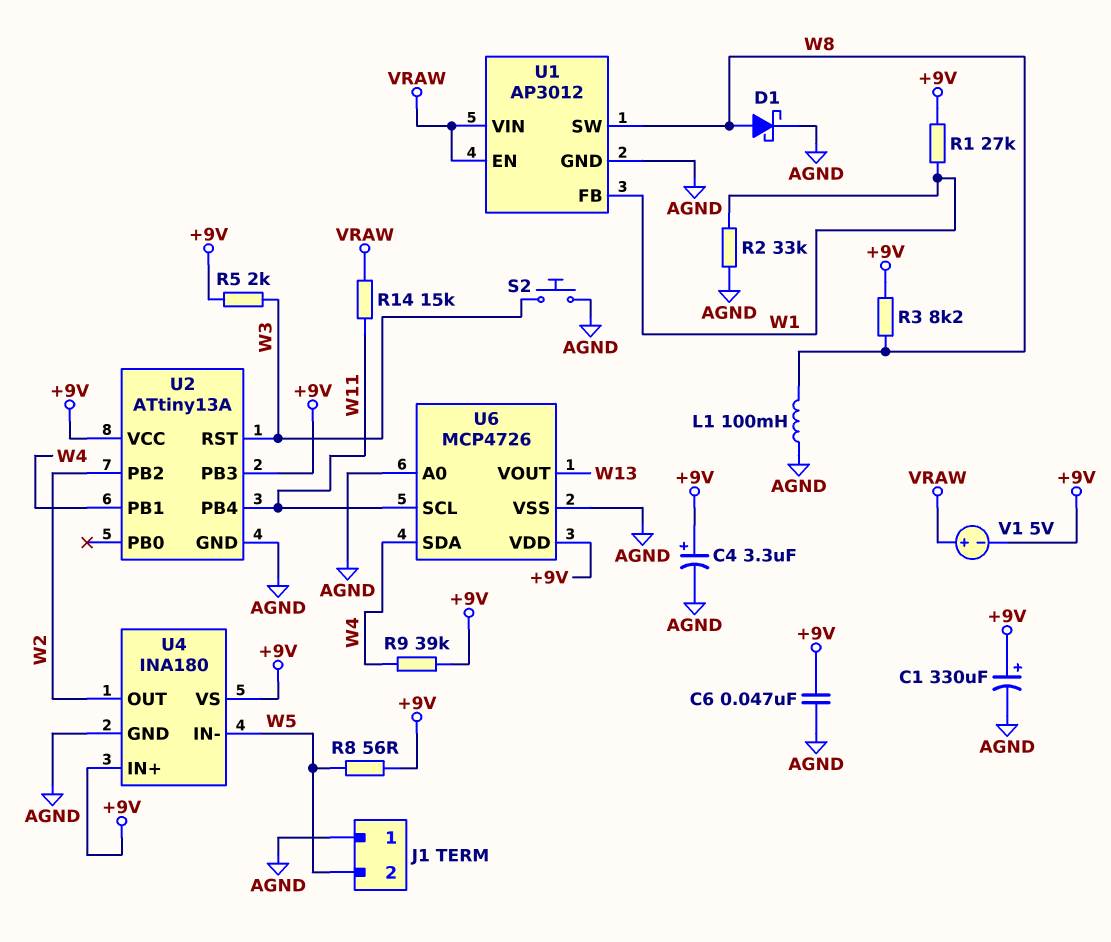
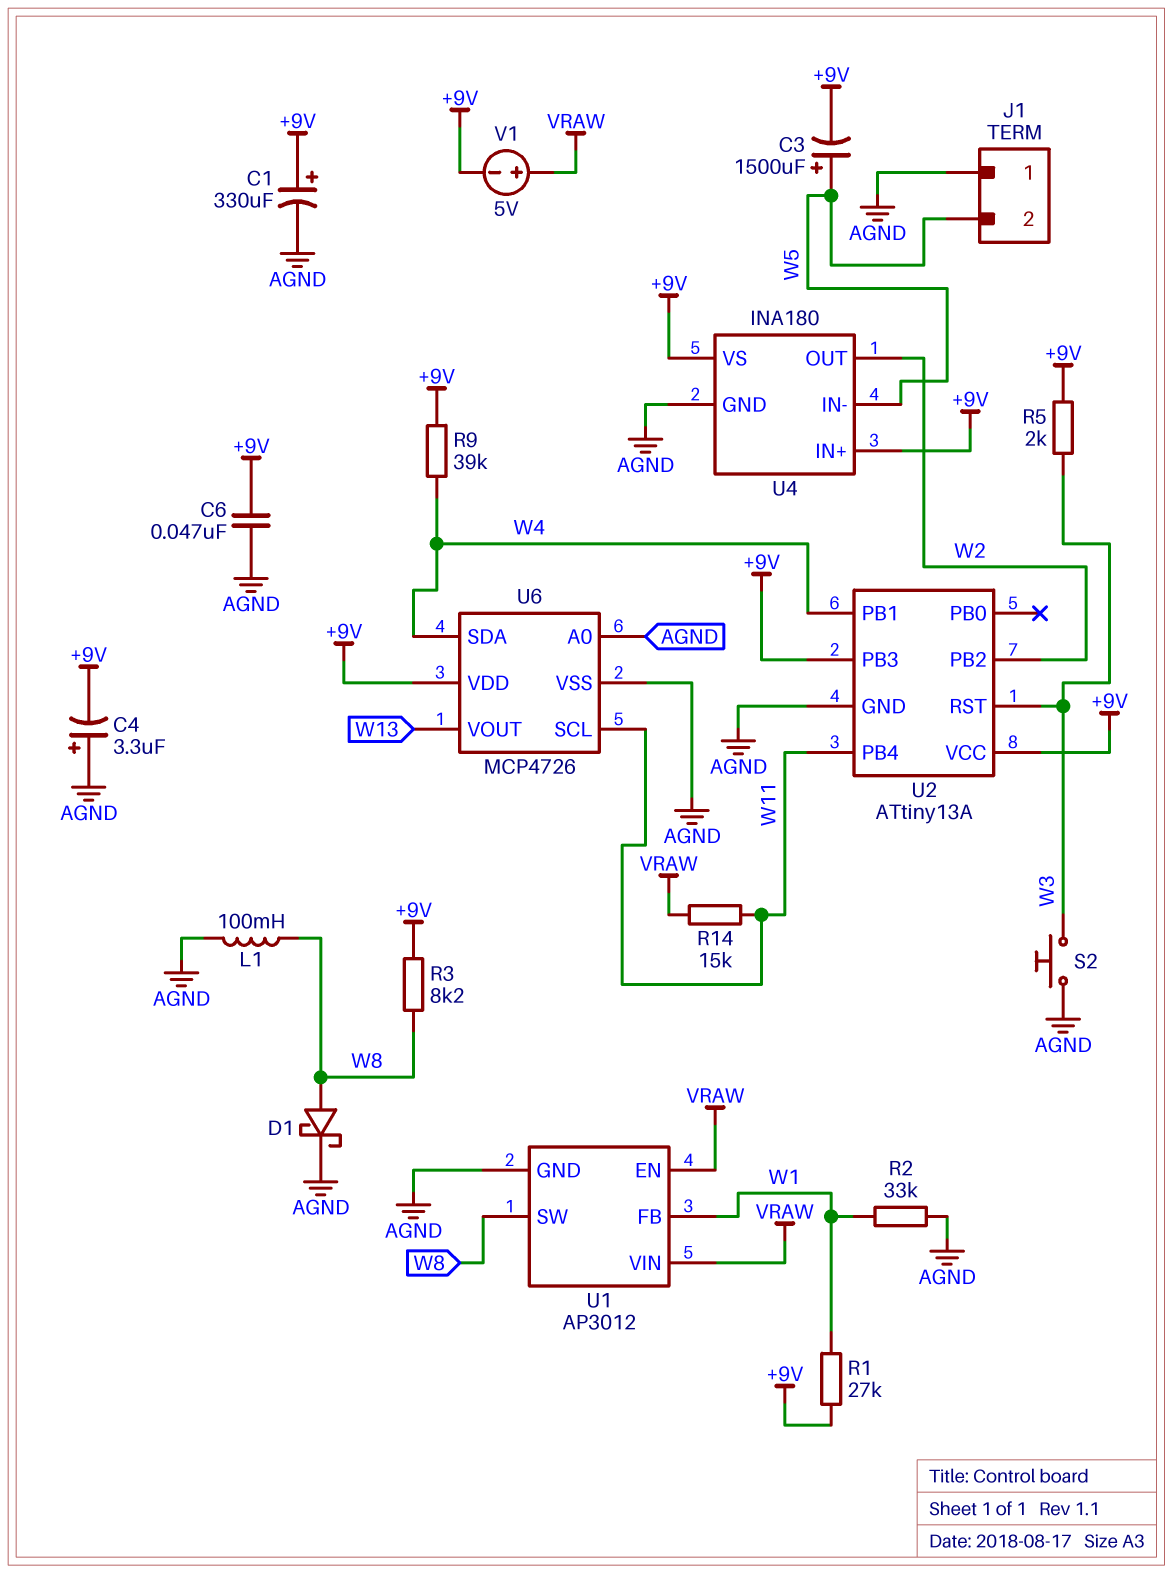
C3: none -> 1500uF (plus W5, minus +9V)
C4: 3.3uF (plus +9V, minus AGND) -> 3.3uF (plus AGND, minus +9V)
R8: 56 (+9V, W5) -> none

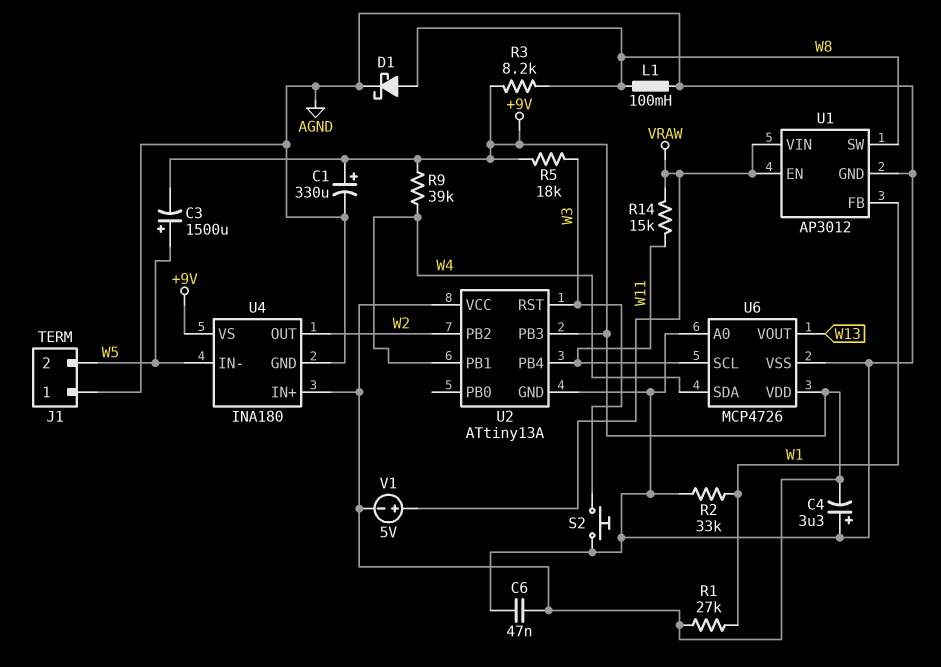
R5: 2k (+9V, W3) -> 18k (+9V, W3)

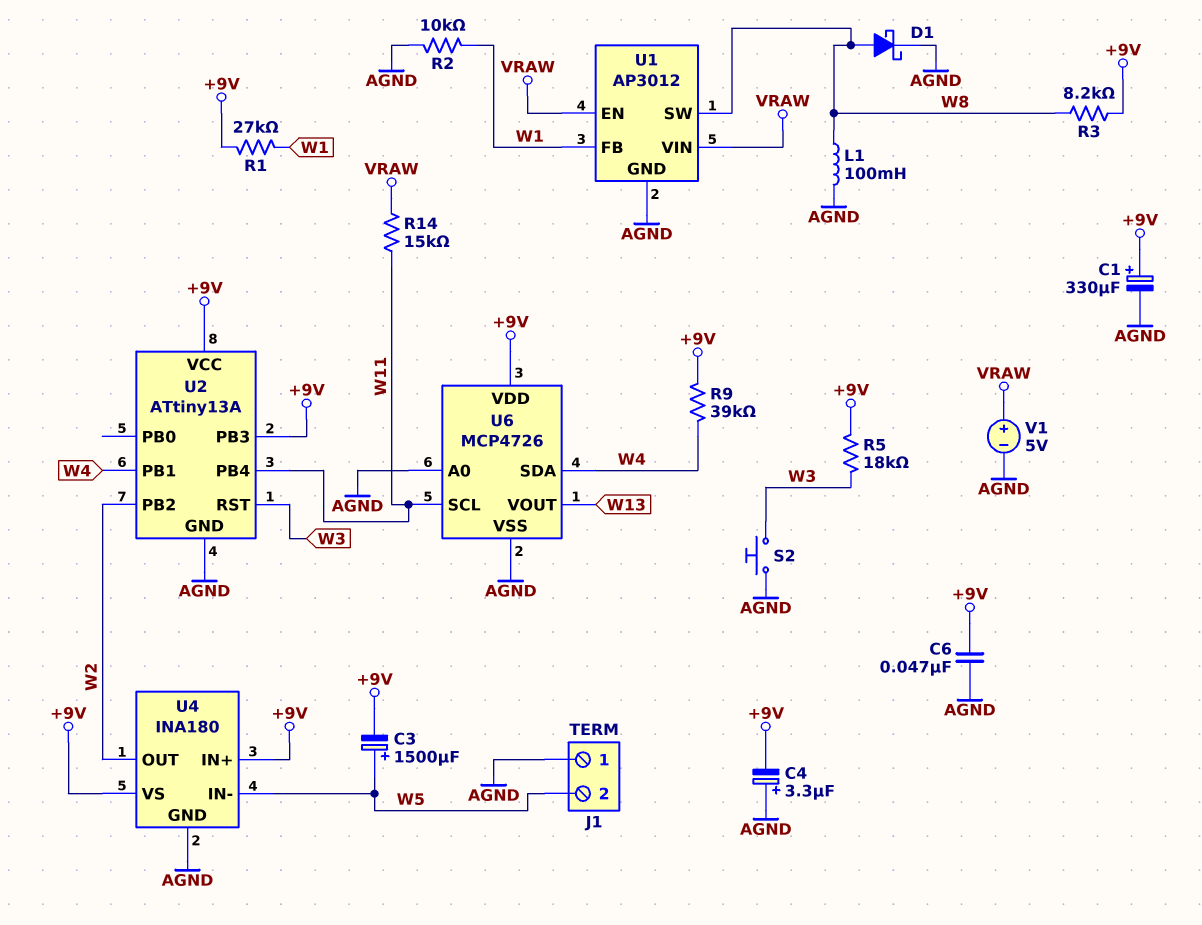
R2: 33k (AGND, W1) -> 10k (AGND, W1)
V1: 5V (plus VRAW, minus +9V) -> 5V (plus VRAW, minus AGND)

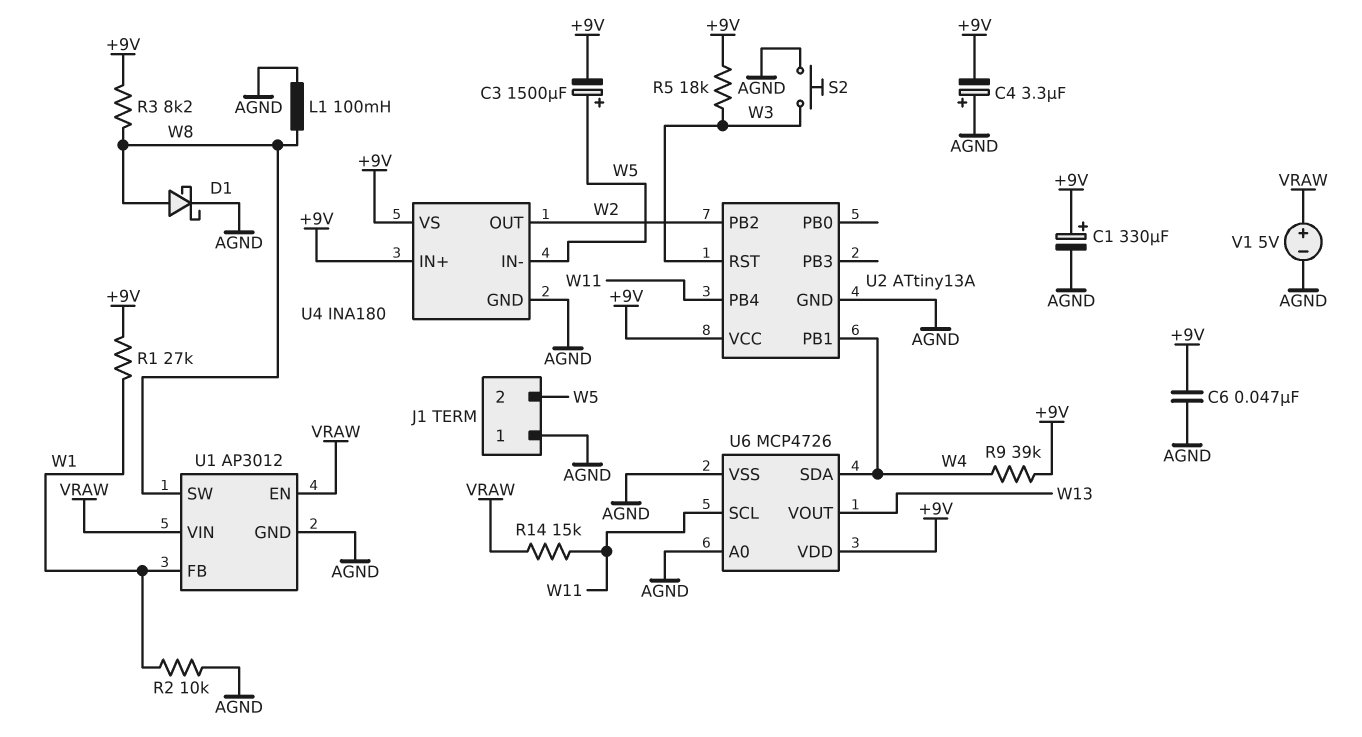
U2 pin PB3: +9V -> none

